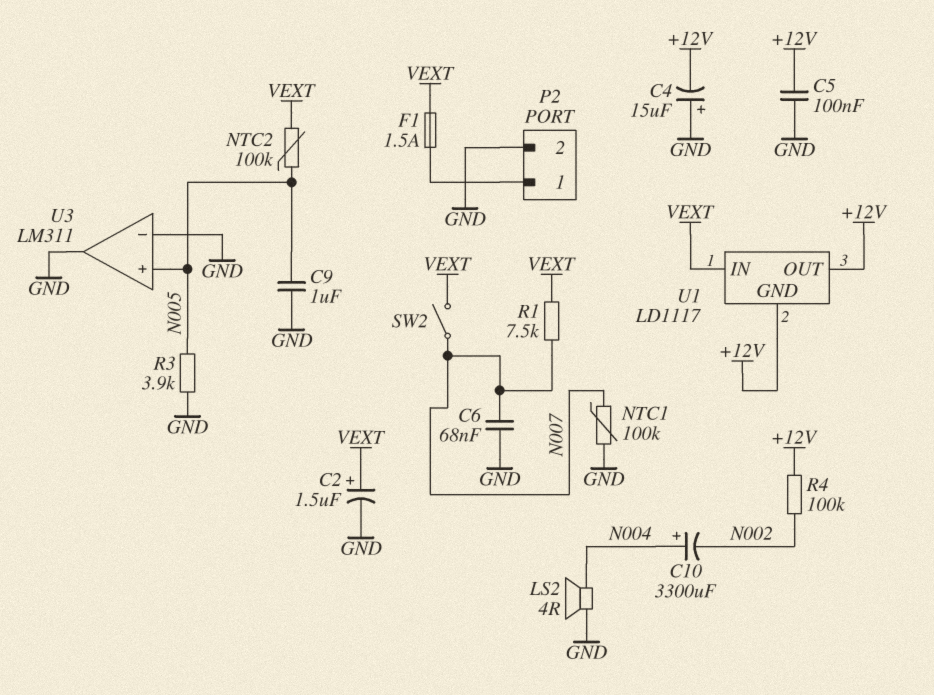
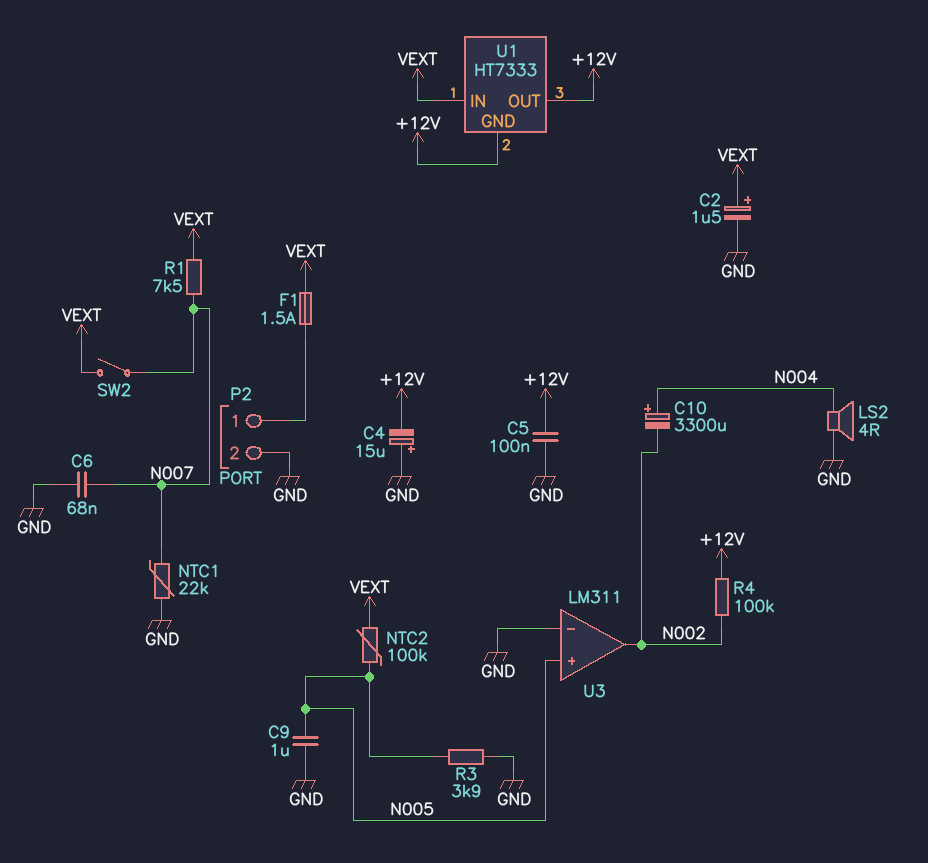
NTC1: 100k (GND, N007) -> 22k (GND, N007)
U1: LD1117 -> HT7333
U3 pin out: GND -> N002

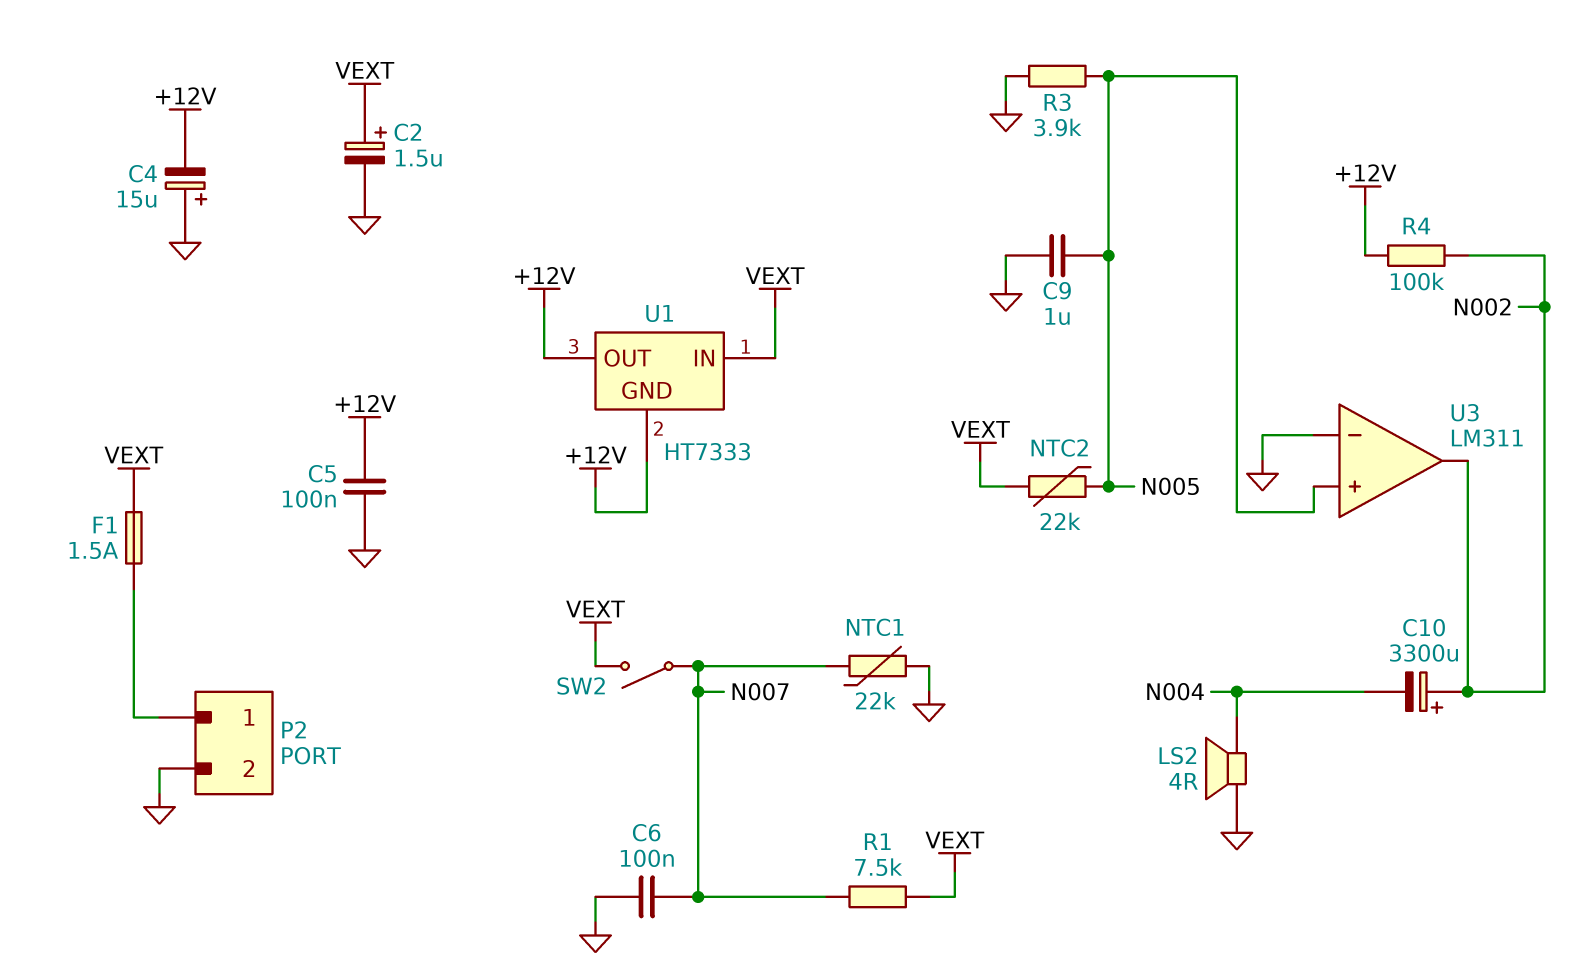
C6: 68nF (GND, N007) -> 100nF (GND, N007)
C10: 3300uF (plus N004, minus N002) -> 3300uF (plus N002, minus N004)
NTC2: 100k (N005, VEXT) -> 22k (N005, VEXT)

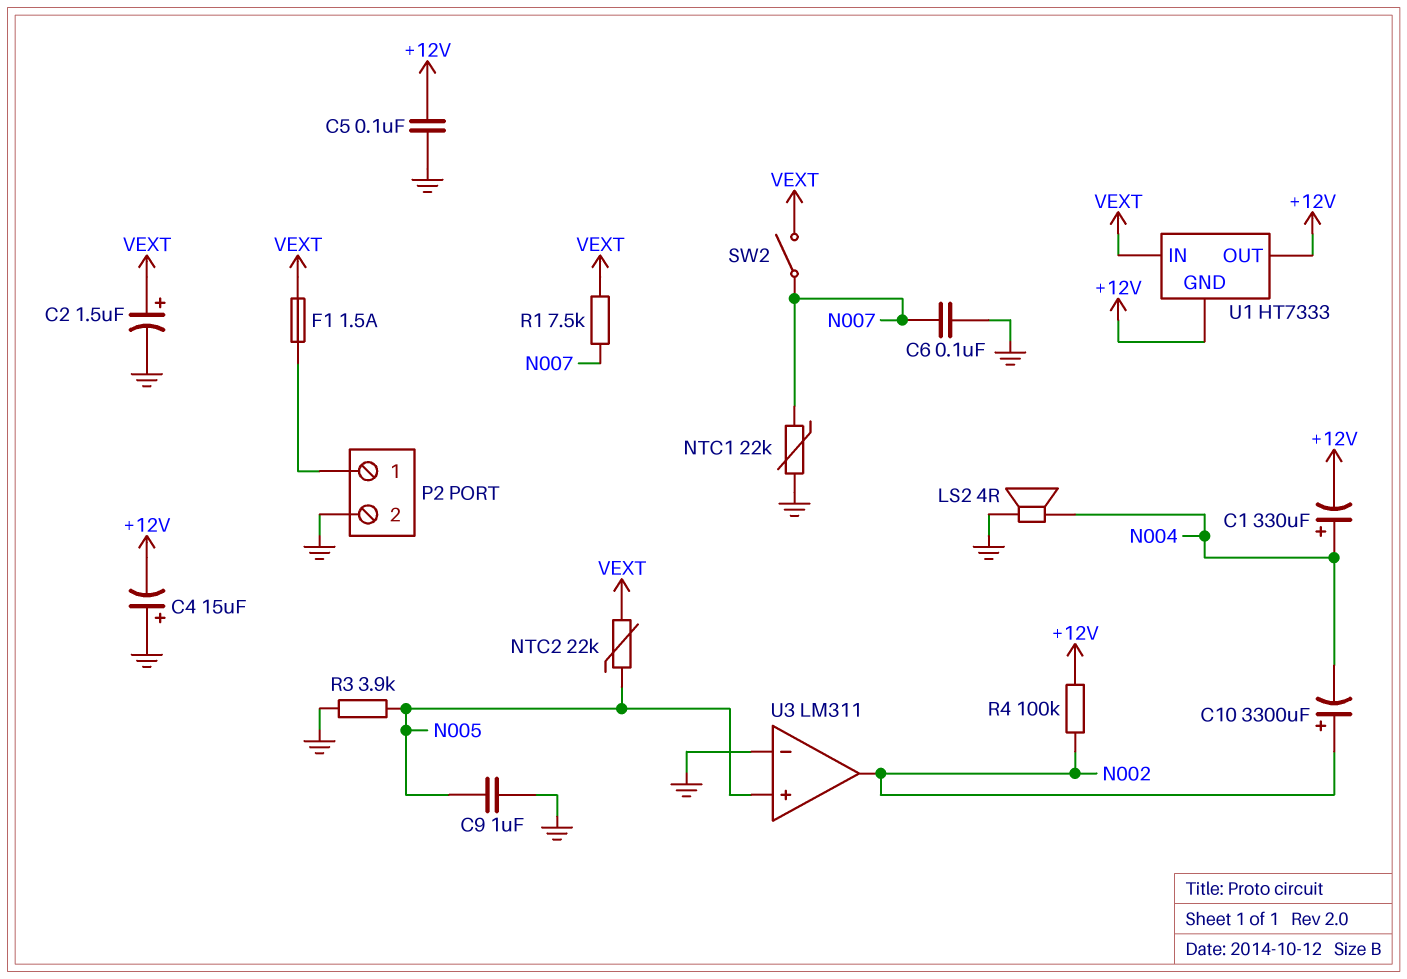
C1: none -> 330uF (plus N004, minus +12V)

